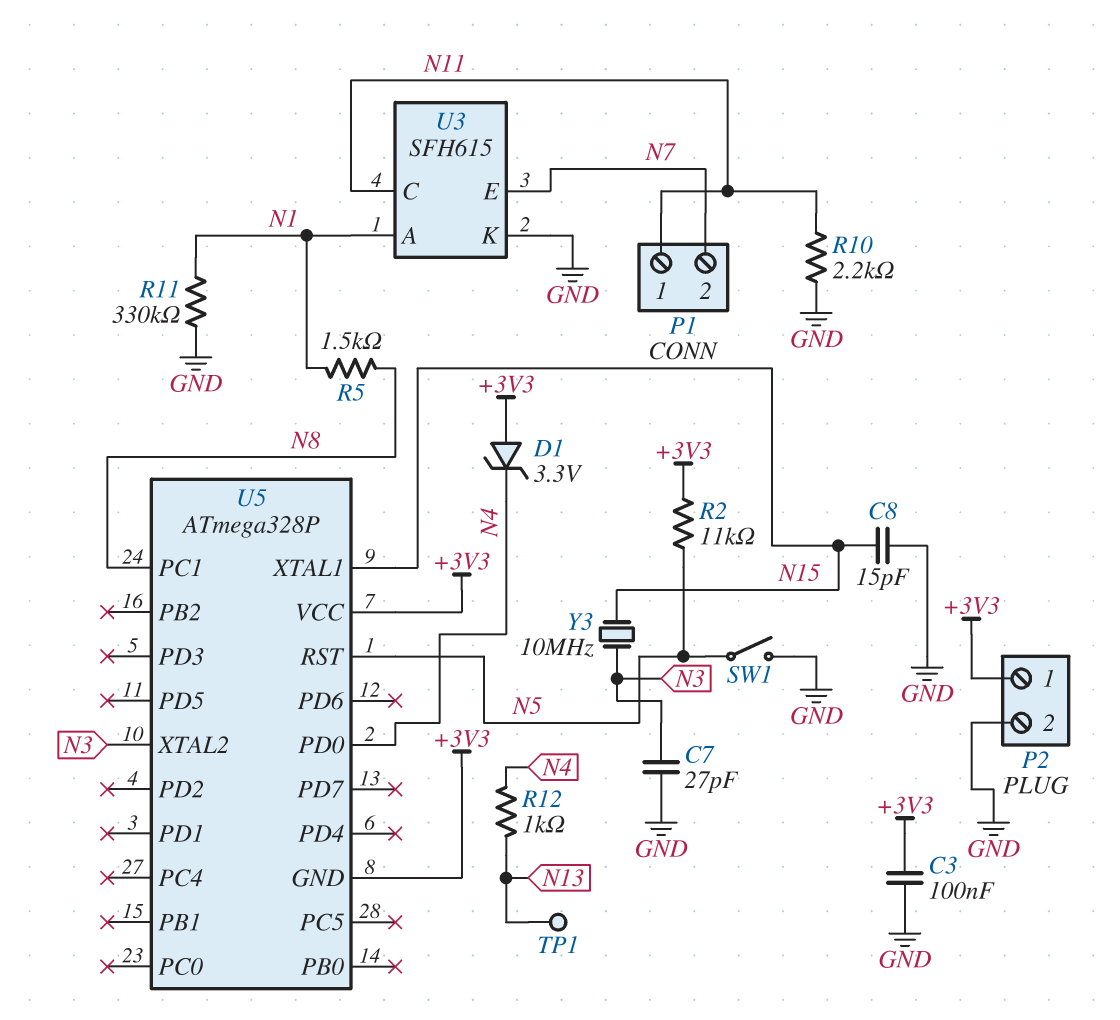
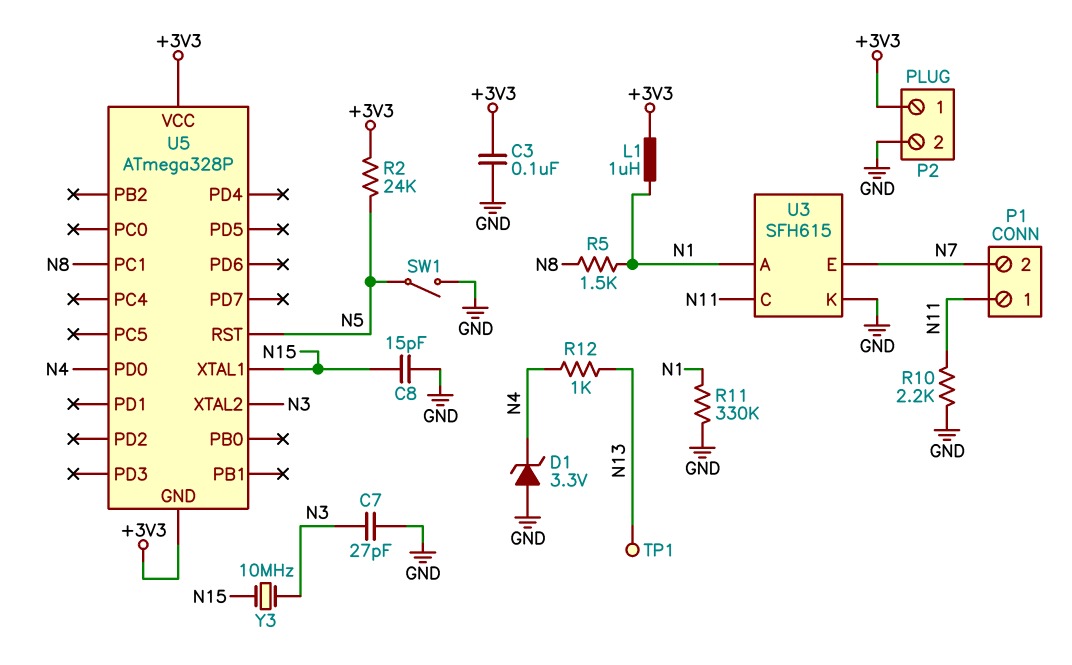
D1: zener 3.3V (A +3V3, K N4) -> zener 3.3V (A GND, K N4)
L1: none -> 1uH (+3V3, N1)
R2: 11k (+3V3, N5) -> 24k (+3V3, N5)

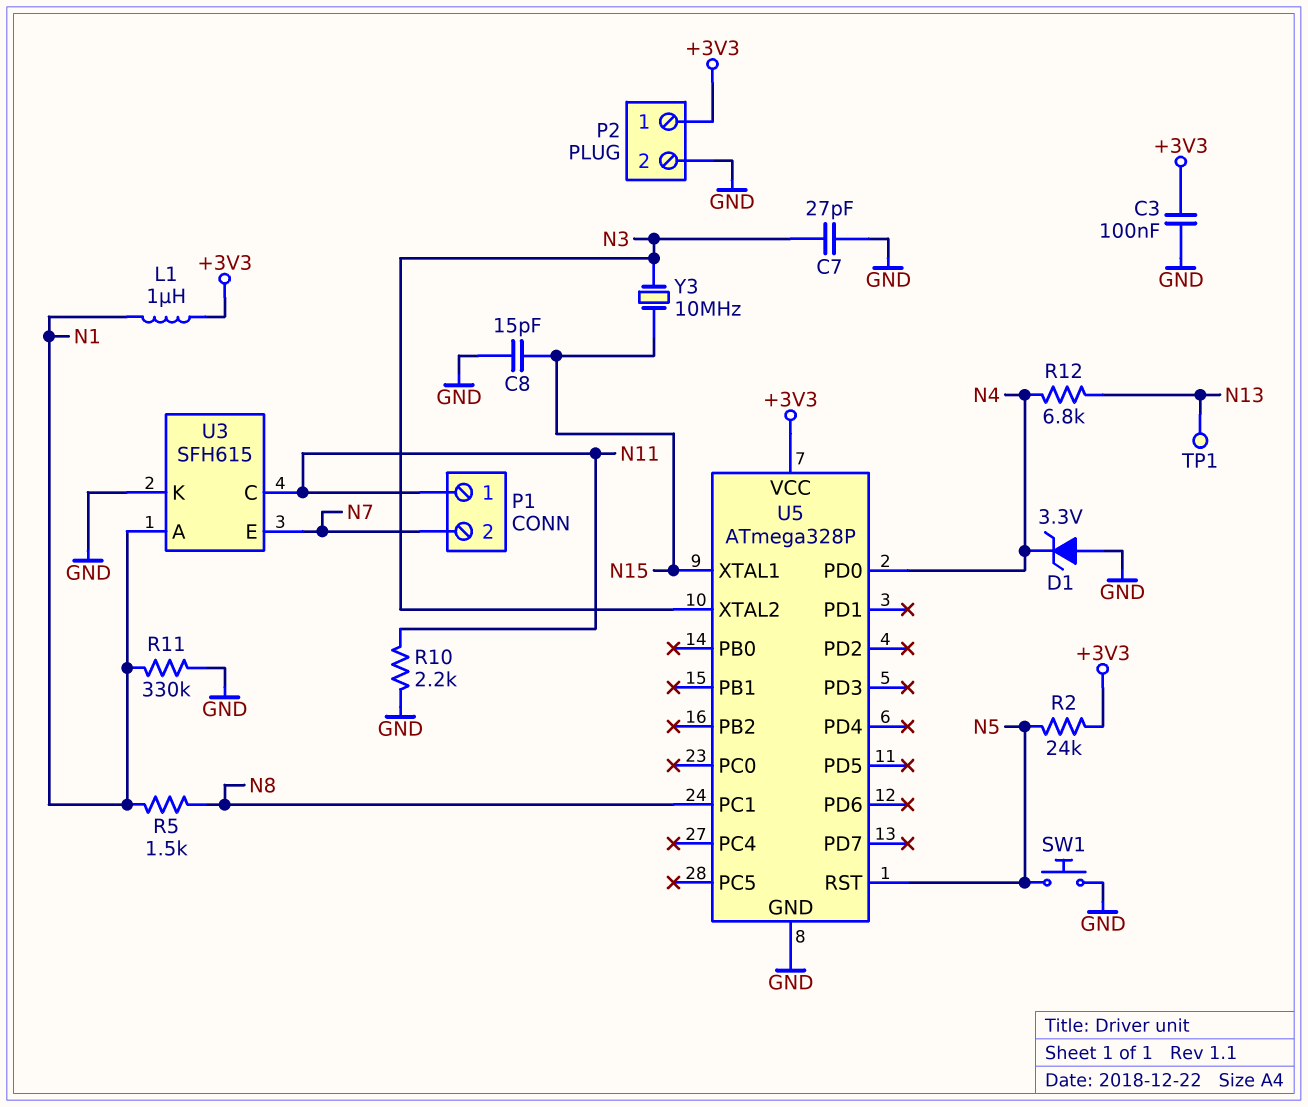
R12: 1k (N4, N13) -> 6.8k (N4, N13)
SW1: switch (GND, N5) -> button (GND, N5)
U5 pin GND: +3V3 -> GND

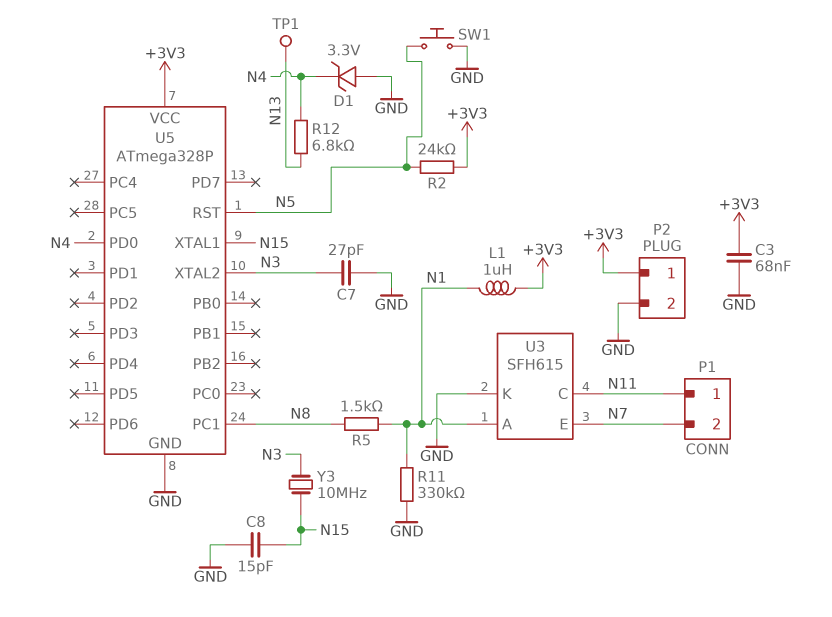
C3: 100nF (+3V3, GND) -> 68nF (+3V3, GND)
R10: 2.2k (GND, N11) -> none

